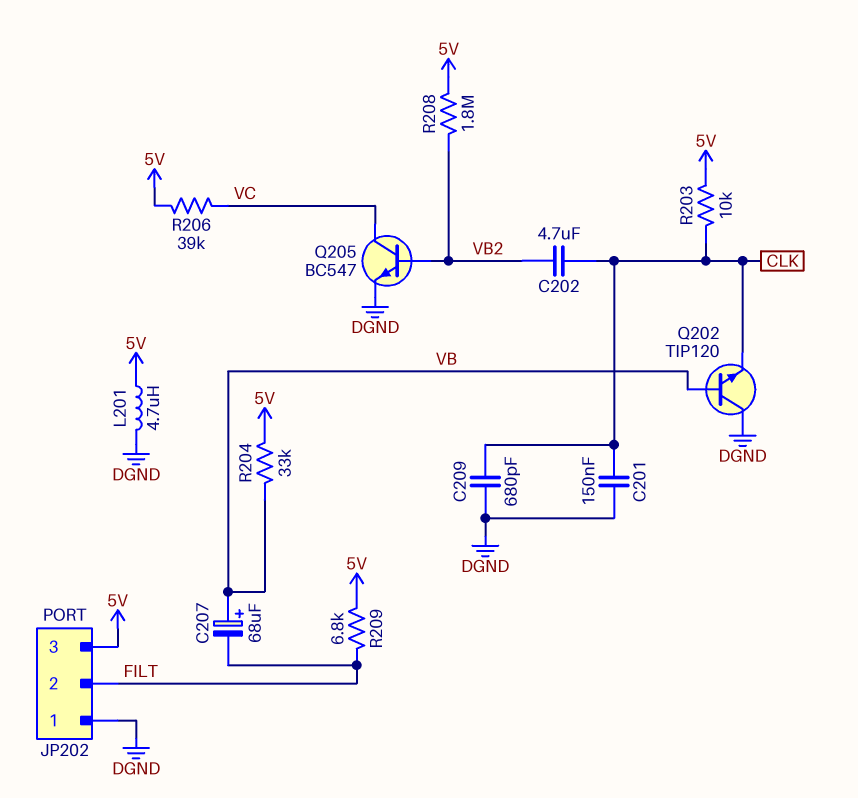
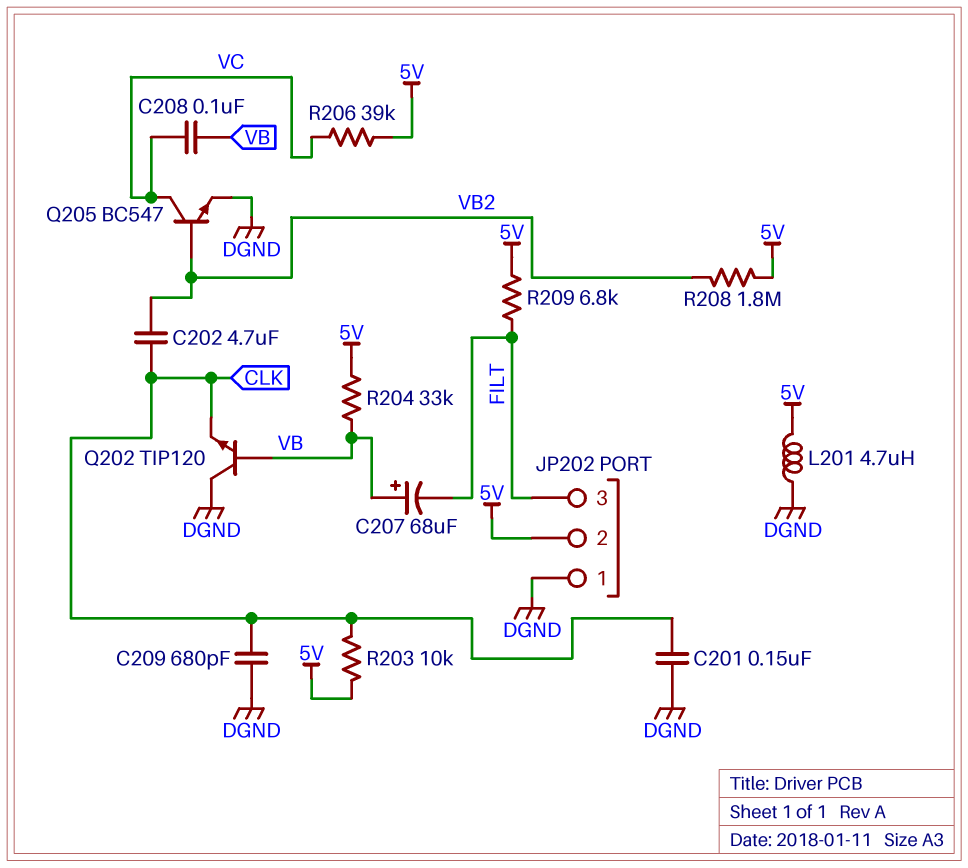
C208: none -> 100nF (VB, VC)
JP202 pin 2: FILT -> 5V
JP202 pin 3: 5V -> FILT

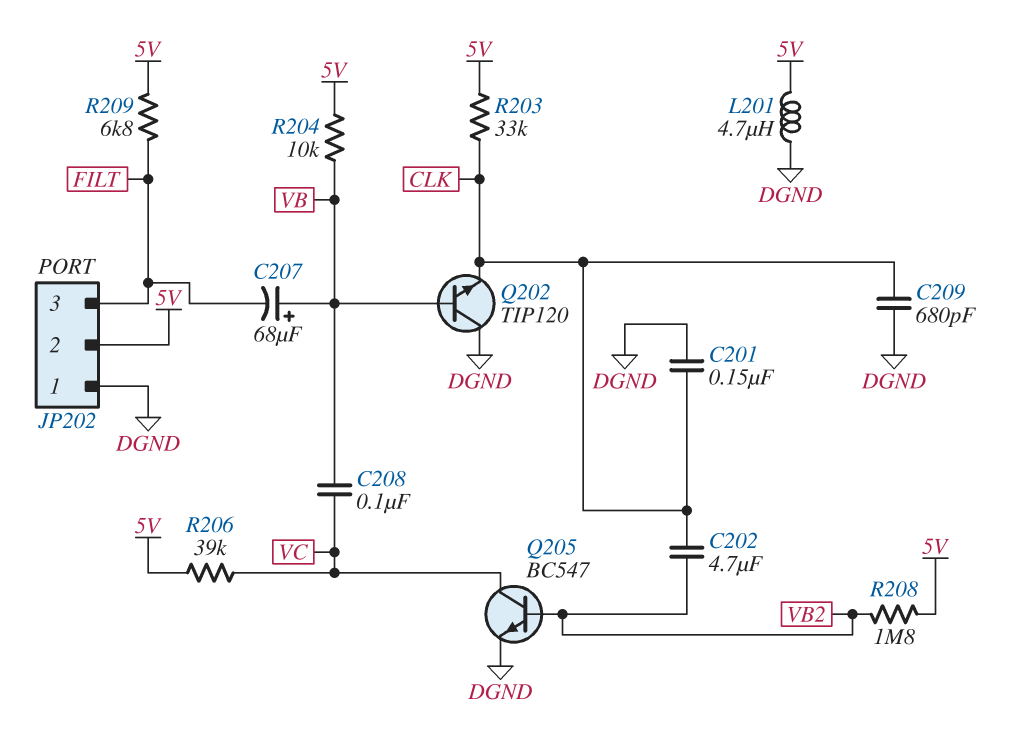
R203: 10k (5V, CLK) -> 33k (5V, CLK)
R204: 33k (5V, VB) -> 10k (5V, VB)

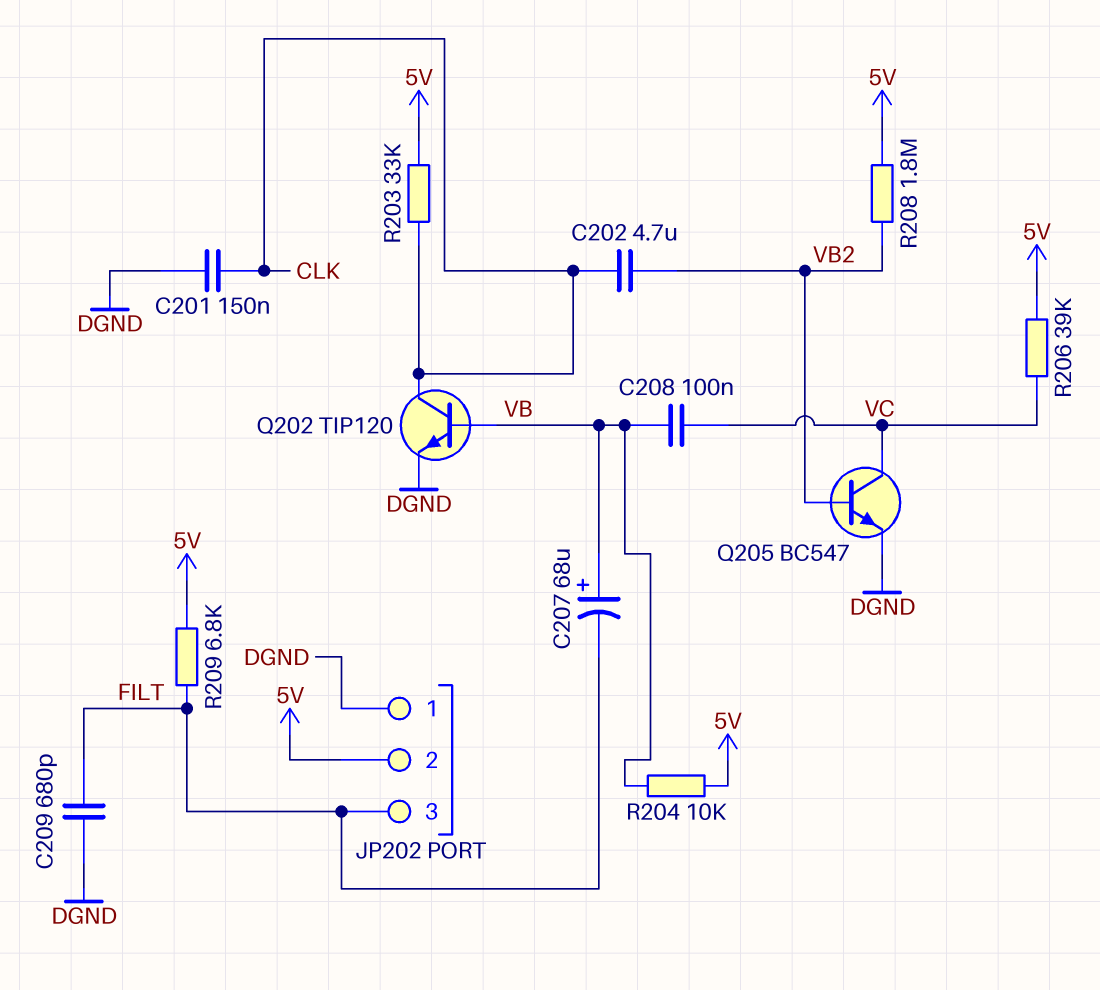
C209: 680pF (CLK, DGND) -> 680pF (DGND, FILT)
L201: 4.7uH (5V, DGND) -> none
Q202: NPN TIP120 (B VB, C DGND, E CLK) -> NPN TIP120 (B VB, C CLK, E DGND)

